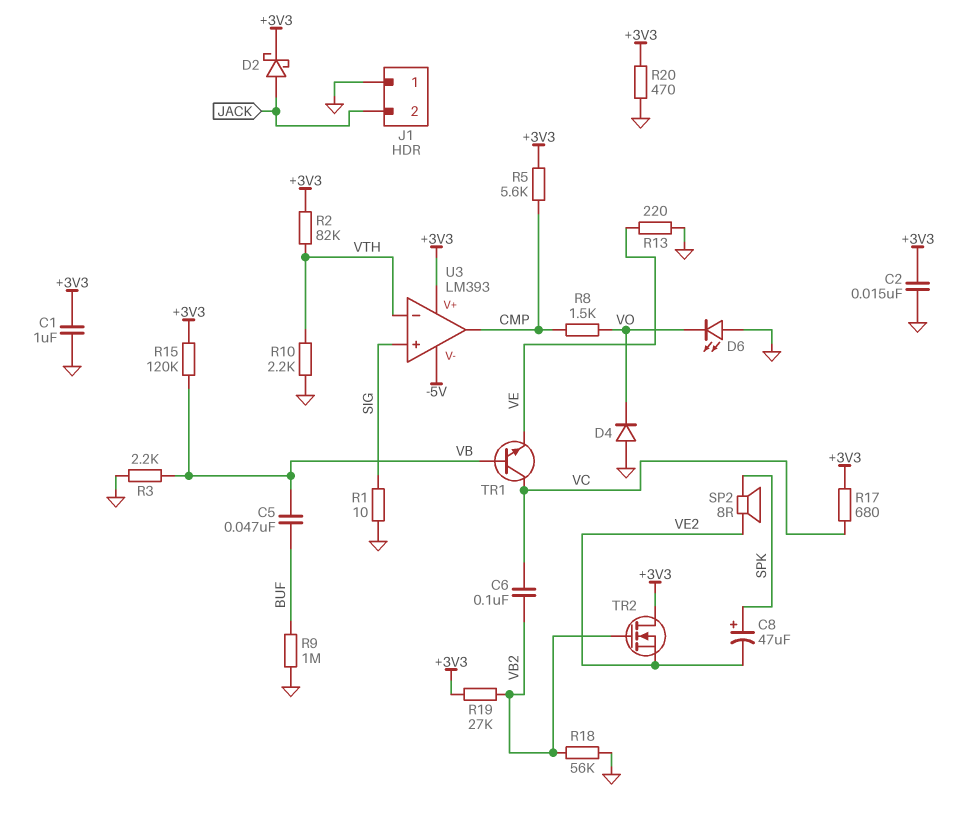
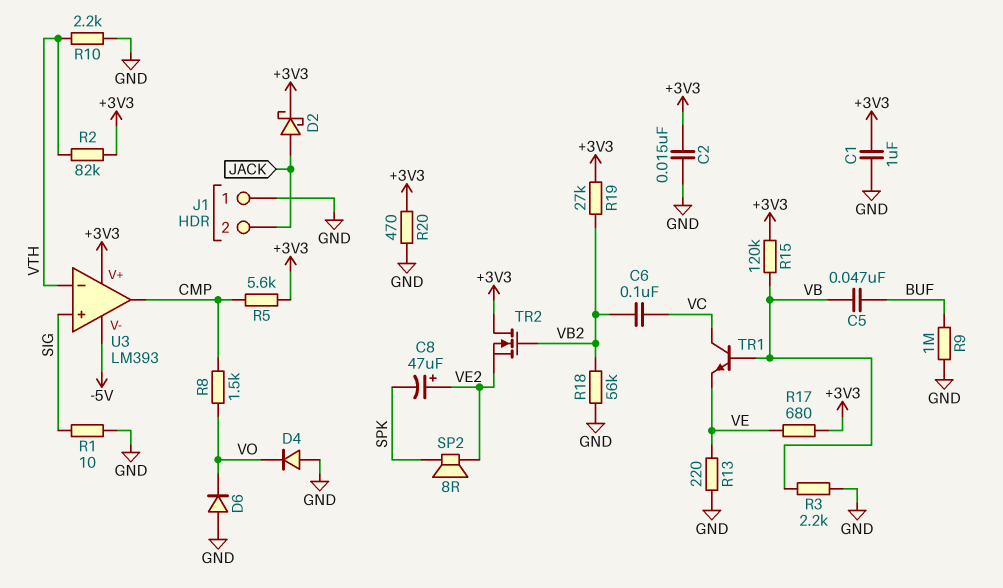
C8: 47uF (plus SPK, minus VE2) -> 47uF (plus VE2, minus SPK)
D6: LED (A GND, K VO) -> diode (A GND, K VO)
R17: 680 (+3V3, VC) -> 680 (+3V3, VE)

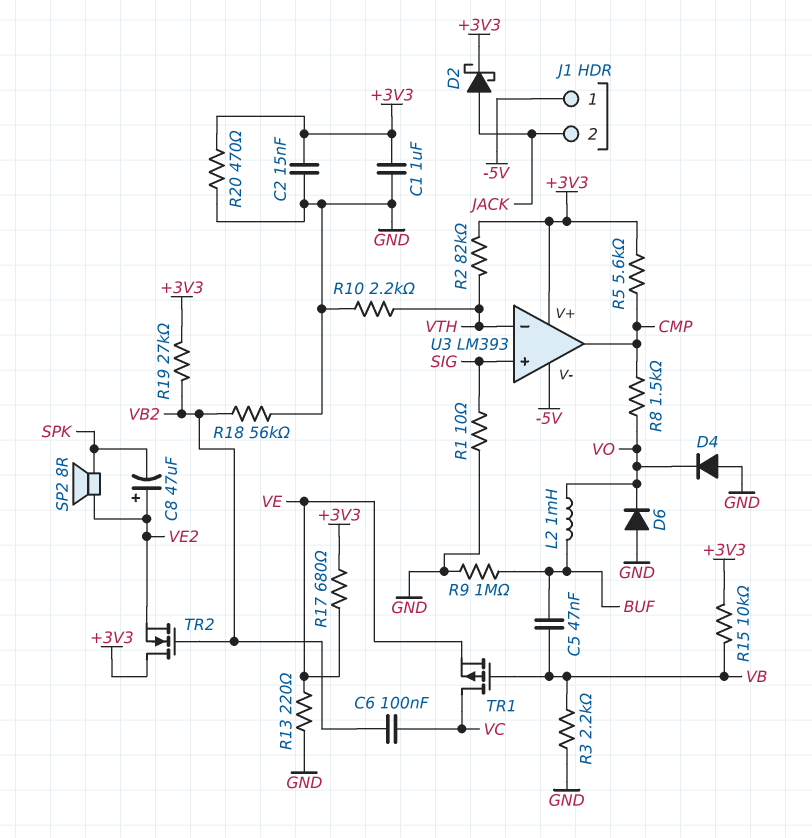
J1 pin 1: GND -> -5V
L2: none -> 1mH (BUF, VO)
R15: 120k (+3V3, VB) -> 10k (+3V3, VB)
TR1: NPN (B VB, C VC, E VE) -> PMOS (G VB, D VC, S VE)

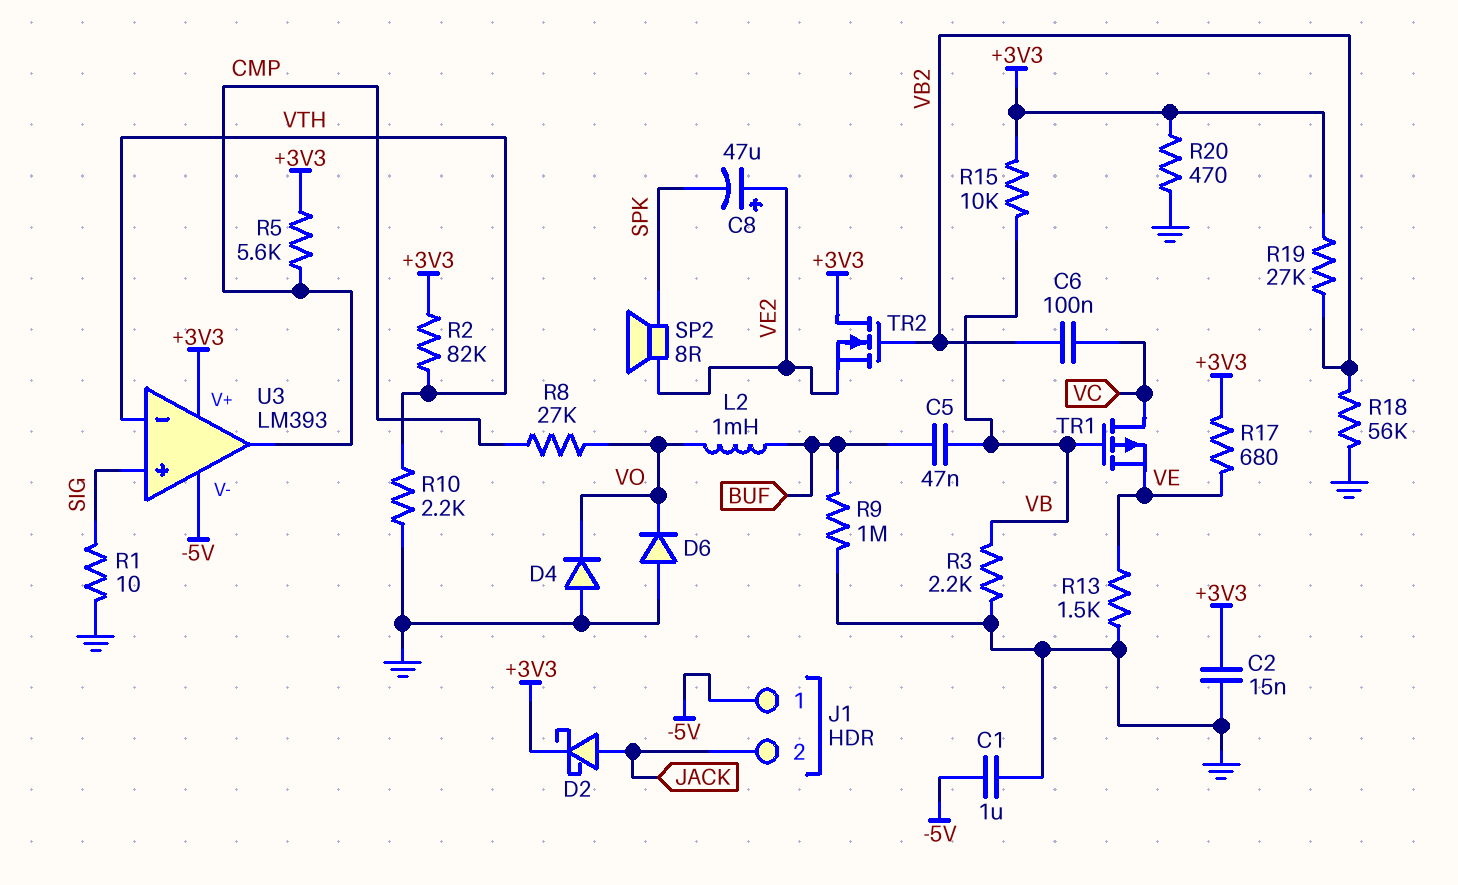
C1: 1uF (+3V3, GND) -> 1uF (-5V, GND)
R8: 1.5k (CMP, VO) -> 27k (CMP, VO)
R13: 220 (GND, VE) -> 1.5k (GND, VE)

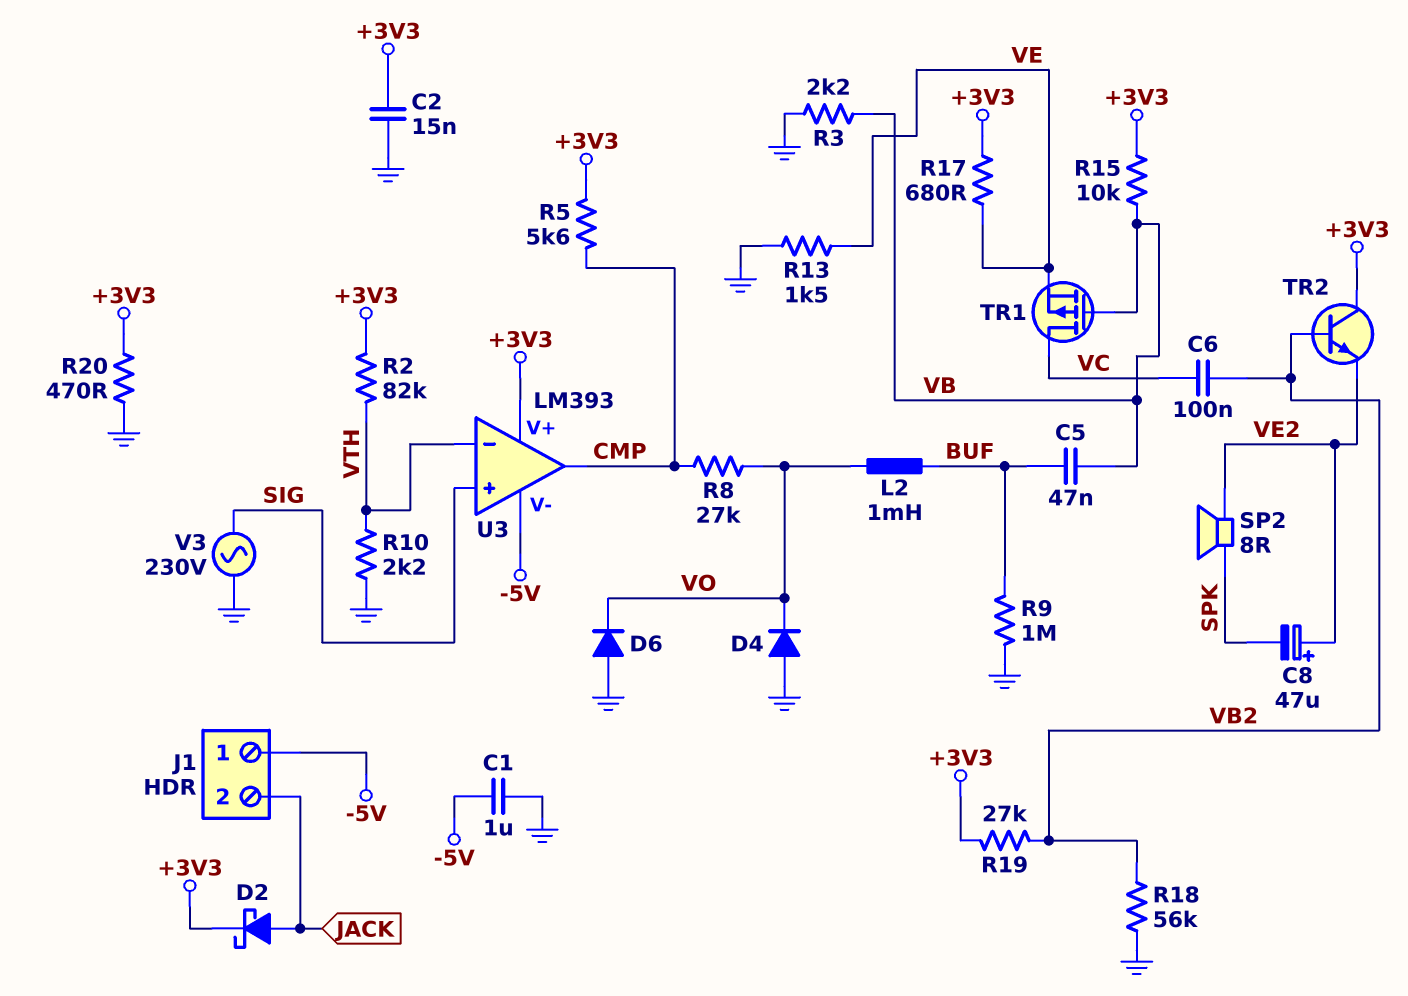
R1: 10 (GND, SIG) -> none
TR2: NMOS (G VB2, D +3V3, S VE2) -> NPN (B VB2, C +3V3, E VE2)
V3: none -> AC 230V (GND, SIG)

